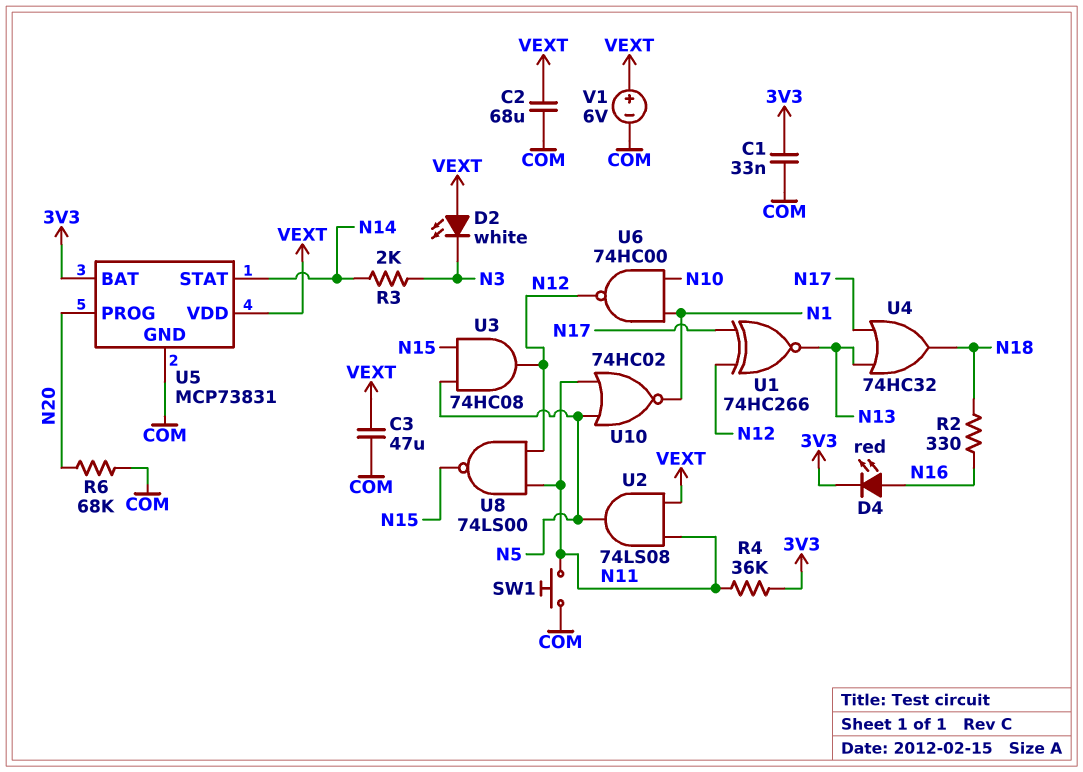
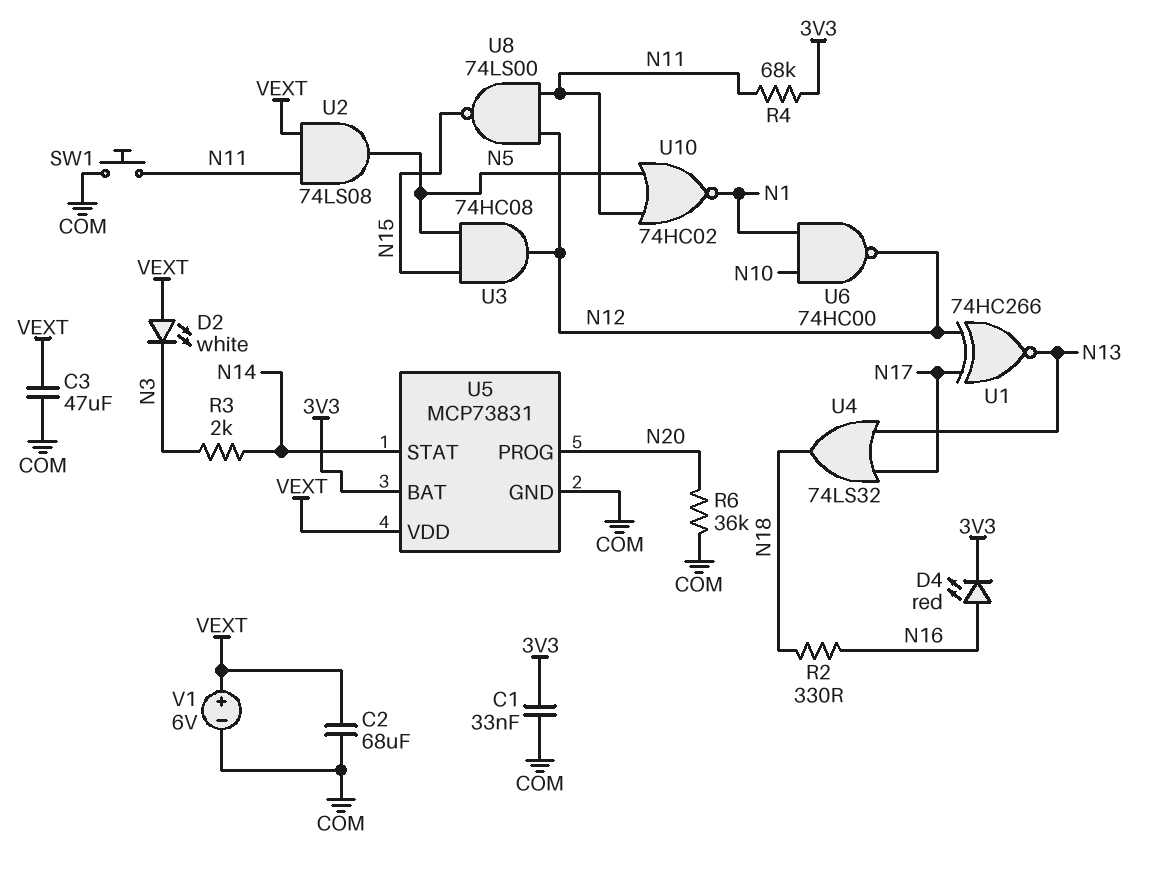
R4: 36k (3V3, N11) -> 68k (3V3, N11)
R6: 68k (COM, N20) -> 36k (COM, N20)
U4: OR 74HC32 (in N13, in N17, out N18) -> OR 74LS32 (in N13, in N17, out N18)

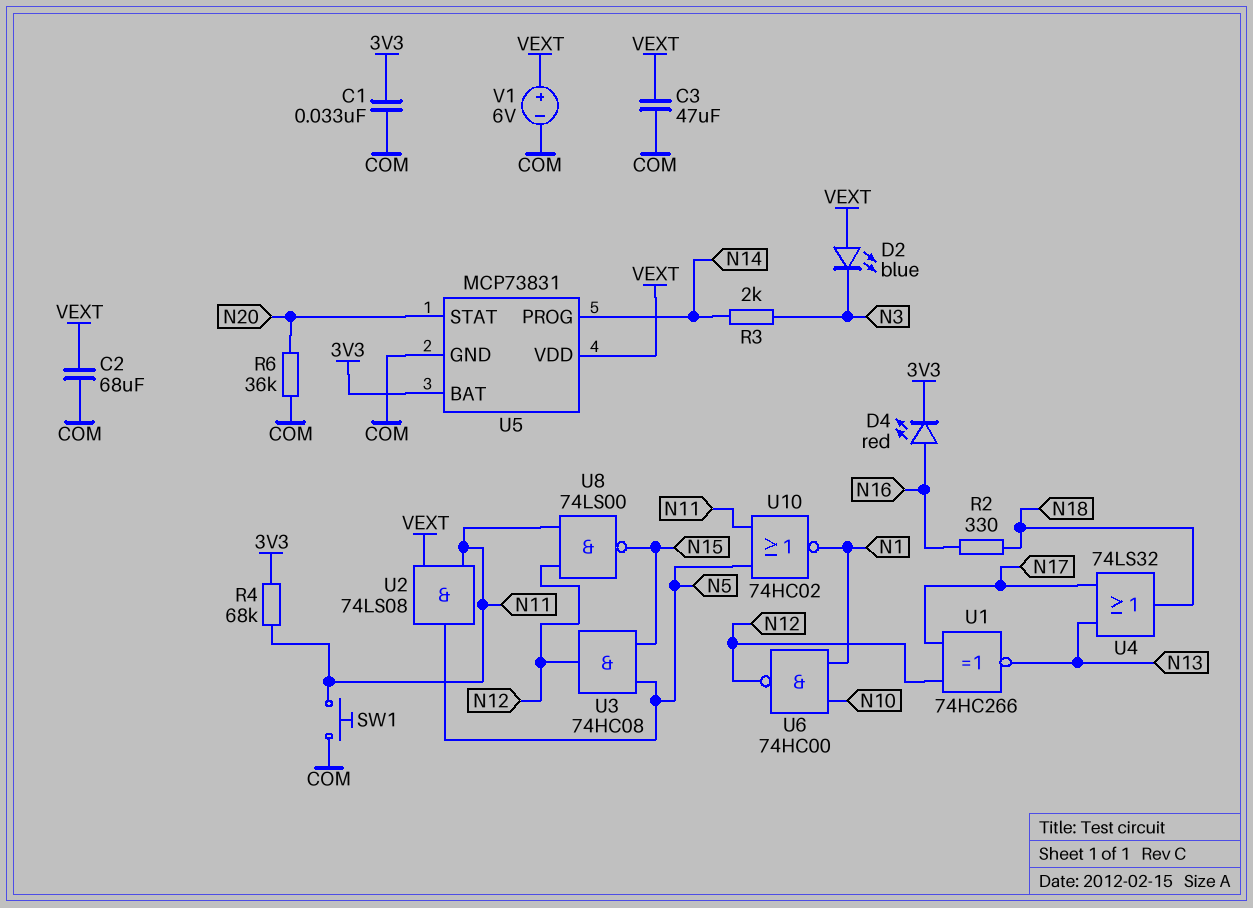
D2: LED white (A VEXT, K N3) -> LED blue (A VEXT, K N3)
U5 pin PROG: N20 -> N14
U5 pin STAT: N14 -> N20

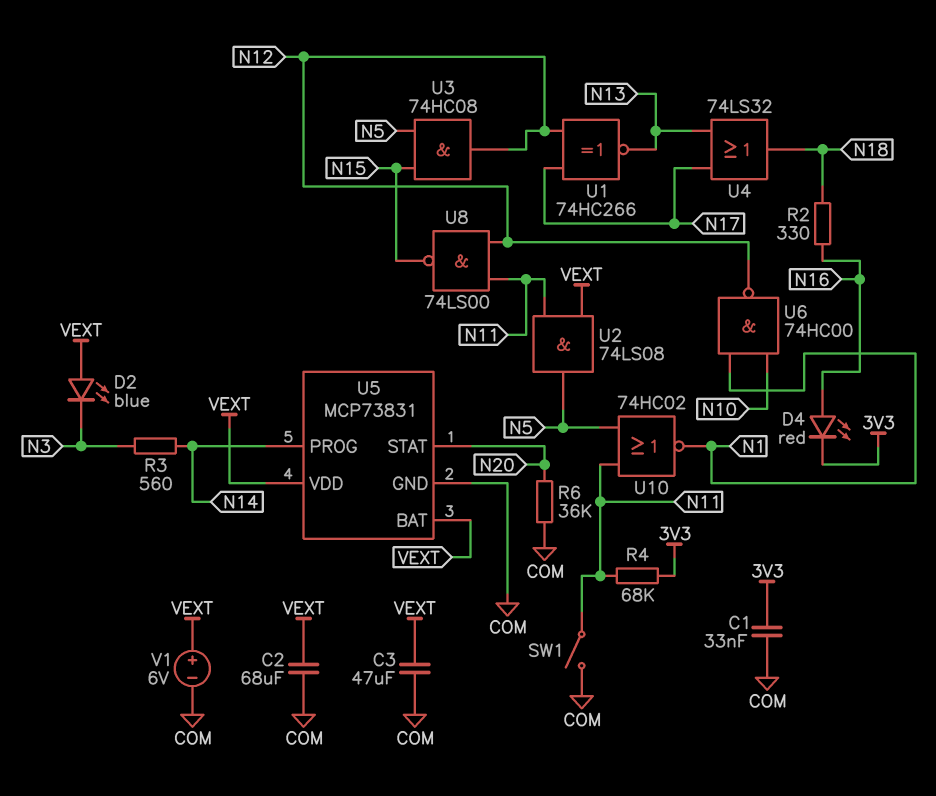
R3: 2k (N3, N14) -> 560 (N3, N14)
SW1: button (COM, N11) -> switch (COM, N11)
U5 pin BAT: 3V3 -> VEXT

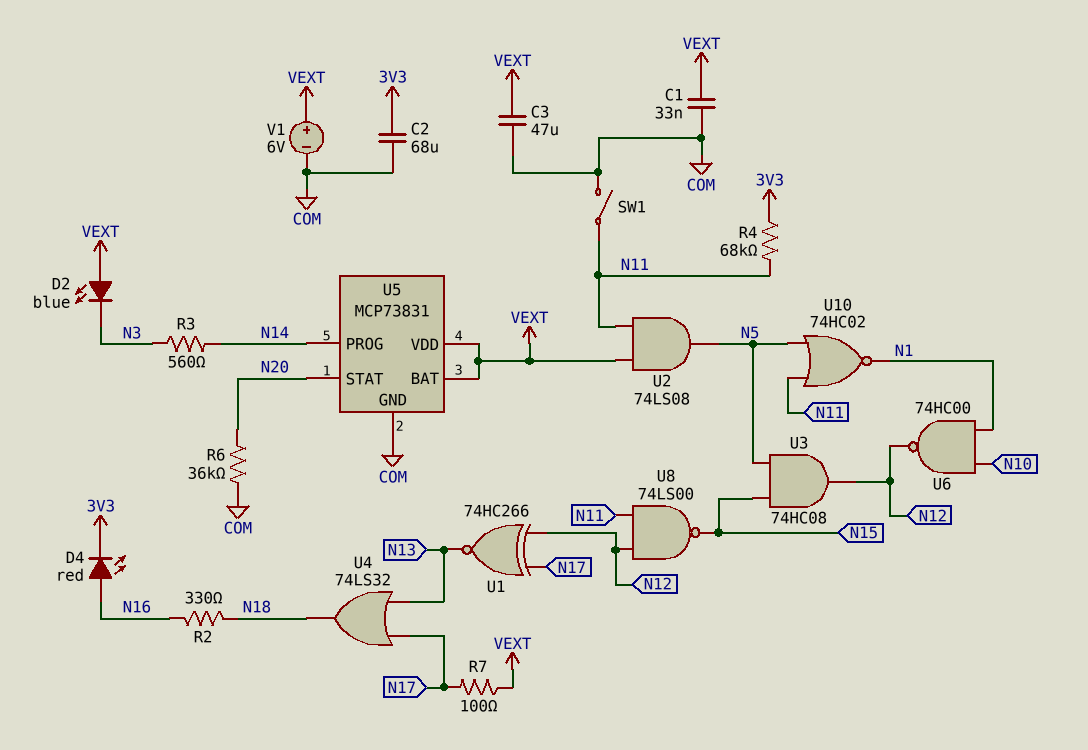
C1: 33nF (3V3, COM) -> 33nF (COM, VEXT)
C2: 68uF (COM, VEXT) -> 68uF (3V3, COM)
R7: none -> 100 (N17, VEXT)

